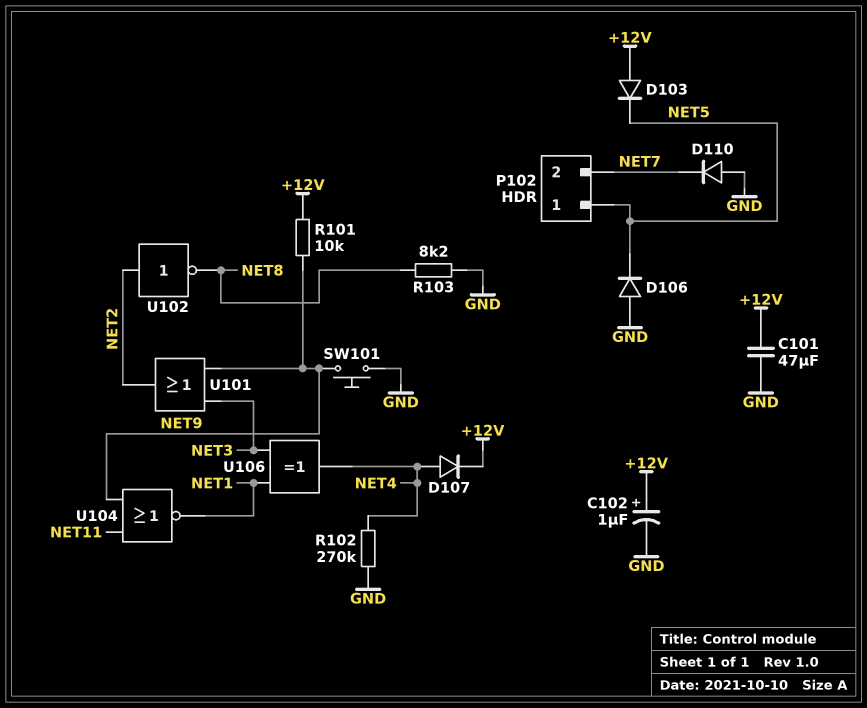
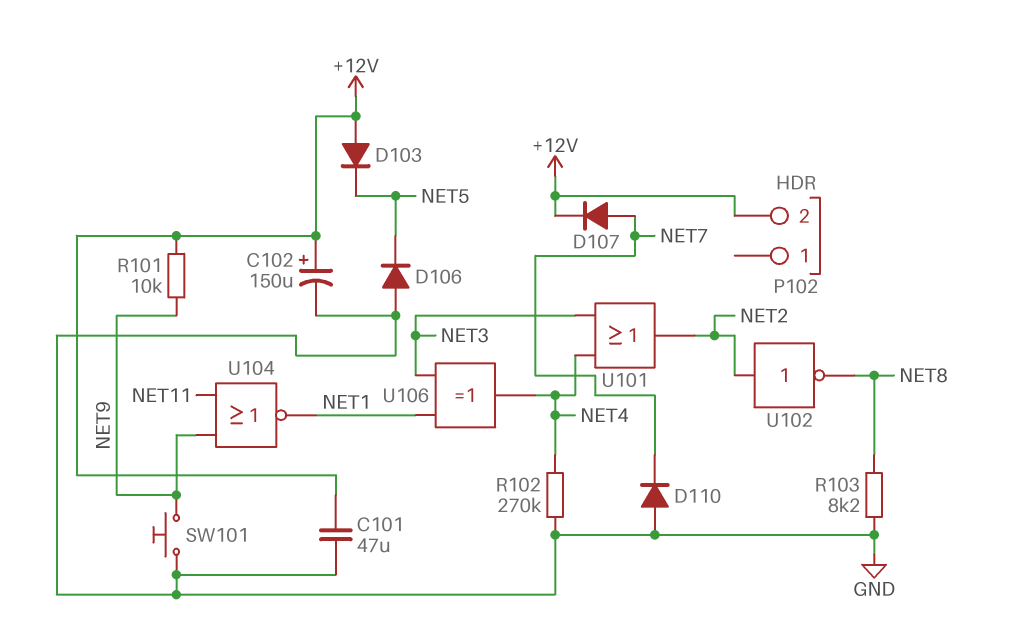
C102: 1uF (plus +12V, minus GND) -> 150uF (plus +12V, minus GND)
D107: diode (A NET4, K +12V) -> diode (A NET7, K +12V)
P102 pin 1: NET5 -> none
P102 pin 2: NET7 -> +12V
U101: OR (in NET3, in NET9, out NET2) -> OR (in NET3, in NET4, out NET2)

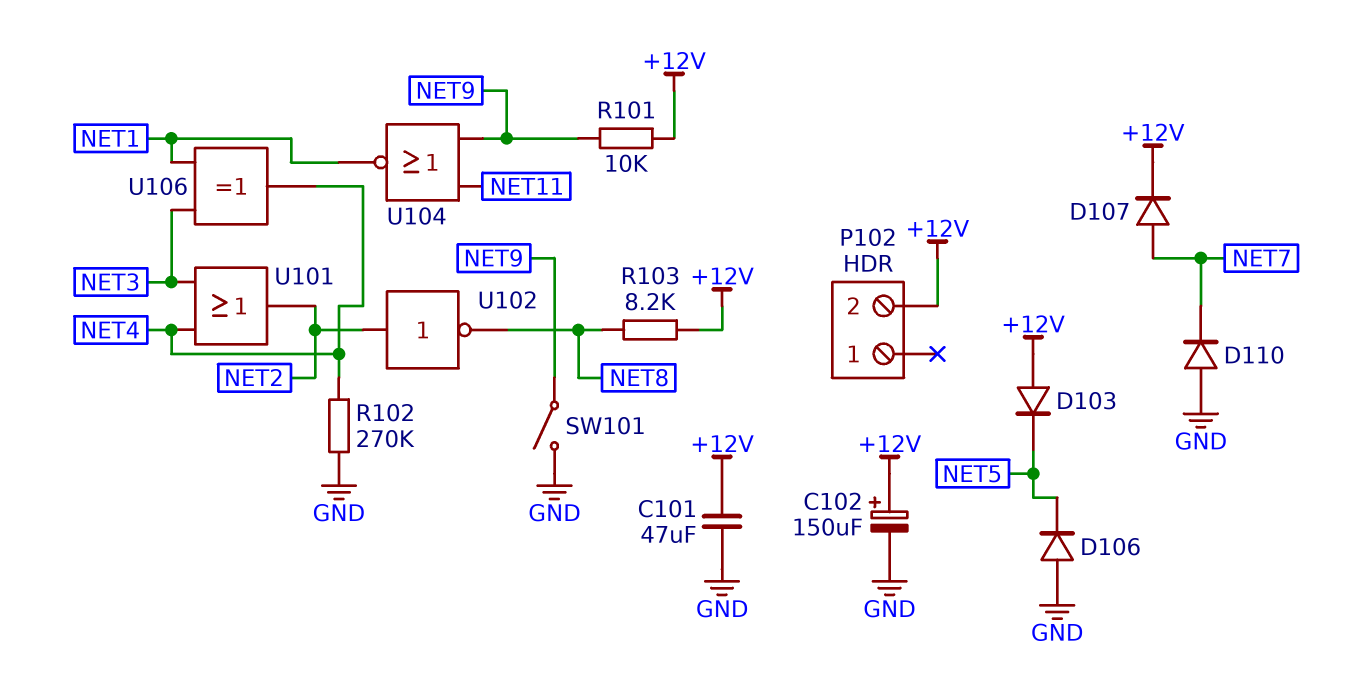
R103: 8.2k (GND, NET8) -> 8.2k (+12V, NET8)
SW101: button (GND, NET9) -> switch (GND, NET9)

